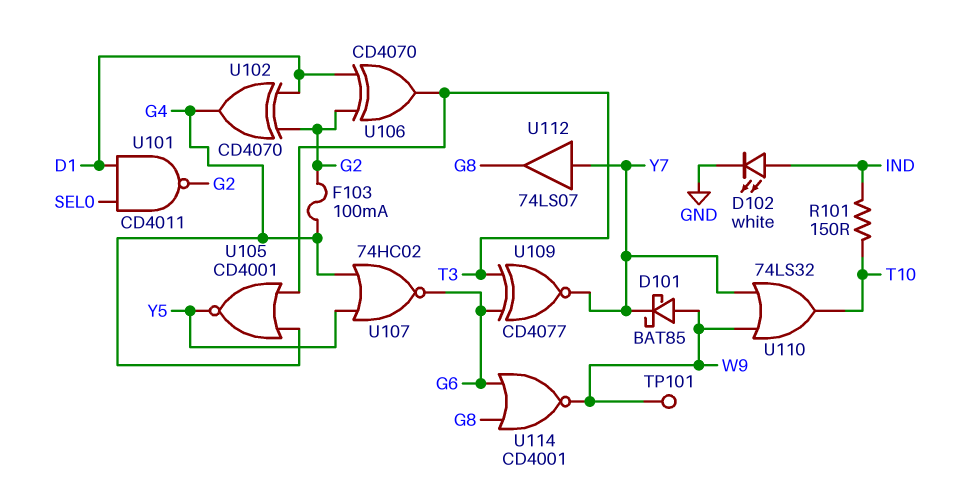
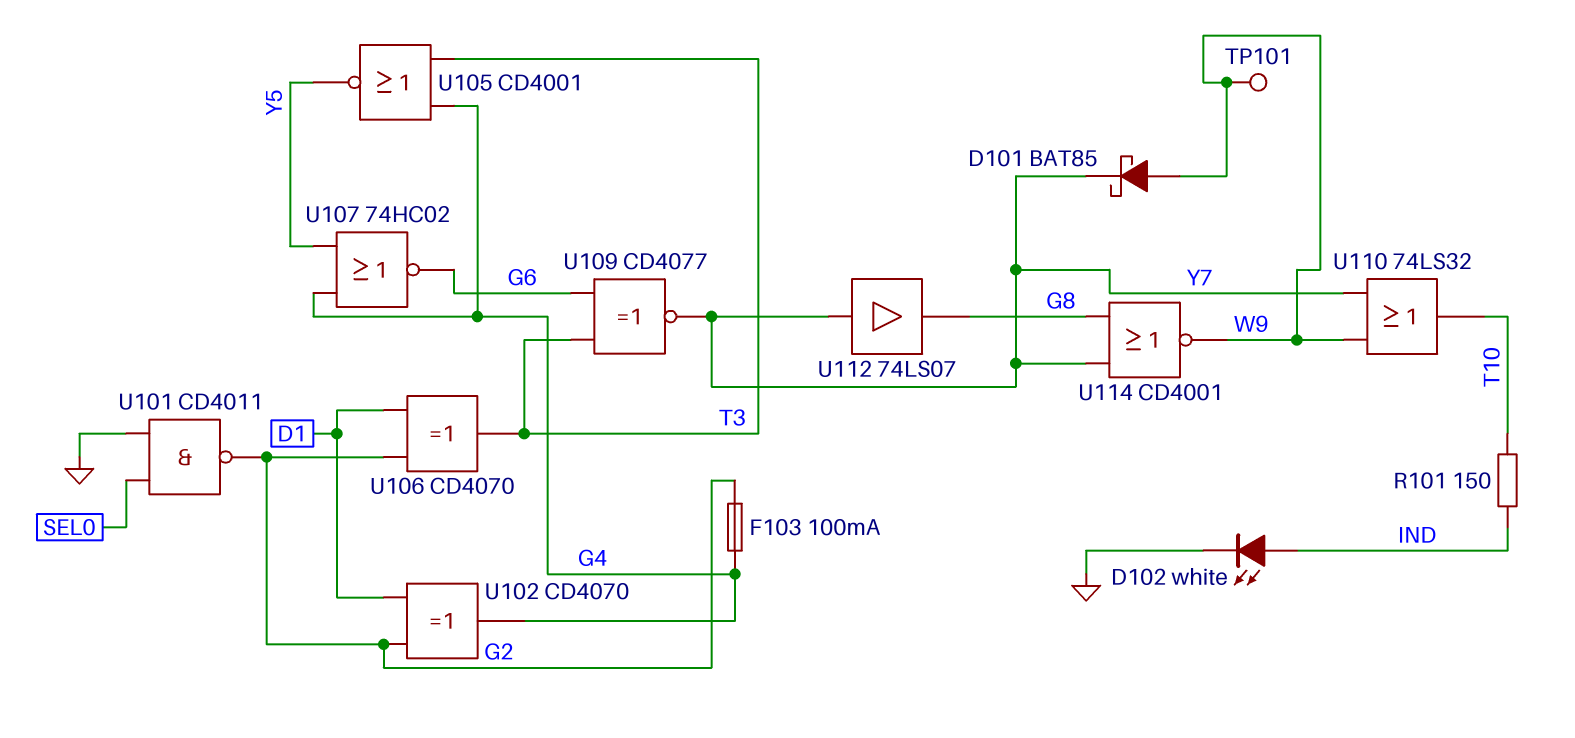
U101: NAND CD4011 (in D1, in SEL0, out G2) -> NAND CD4011 (in GND, in SEL0, out G2)
U114: NOR CD4001 (in G6, in G8, out W9) -> NOR CD4001 (in G8, in Y7, out W9)

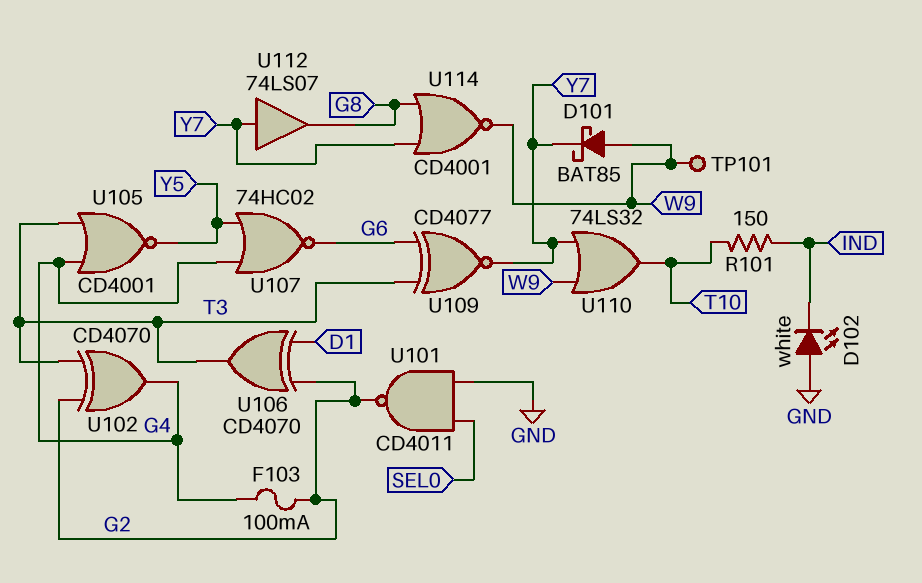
D102: LED white (A IND, K GND) -> LED white (A GND, K IND)
U102: XOR CD4070 (in D1, in G2, out G4) -> XOR CD4070 (in G2, in T3, out G4)

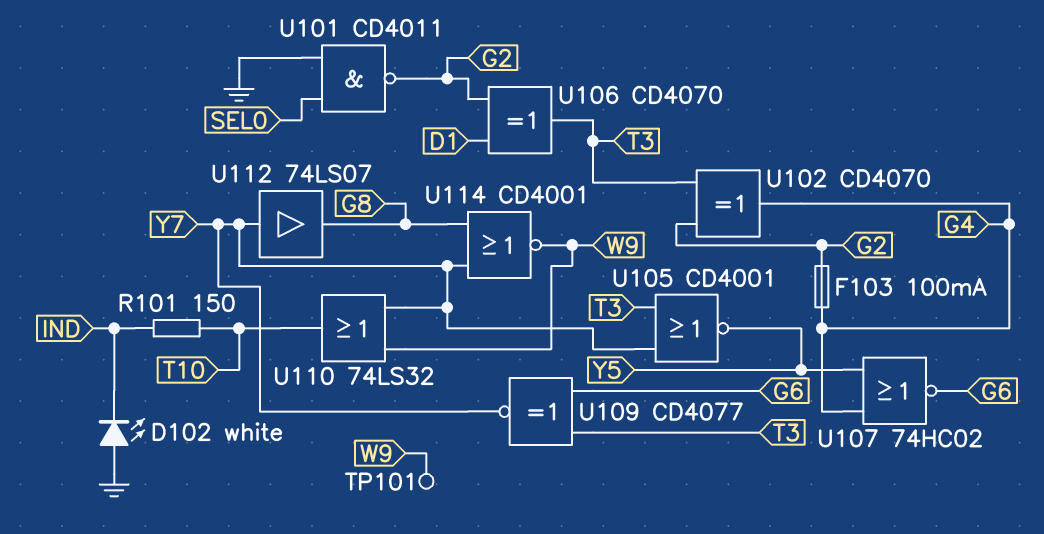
D101: schottky BAT85 (A W9, K Y7) -> none
U105: NOR CD4001 (in G4, in T3, out Y5) -> NOR CD4001 (in T3, in Y7, out Y5)

